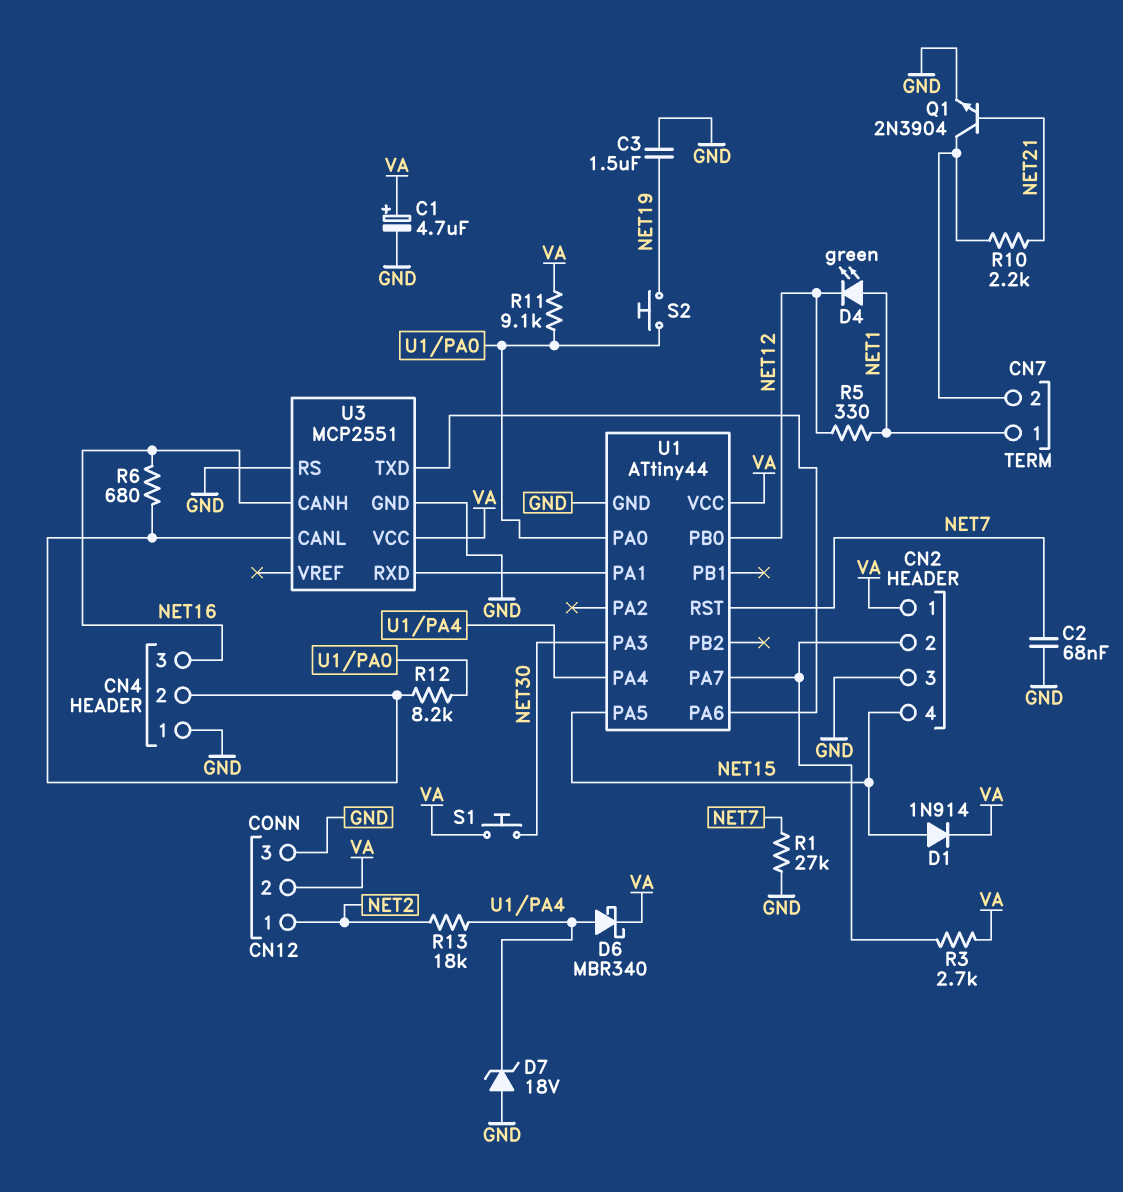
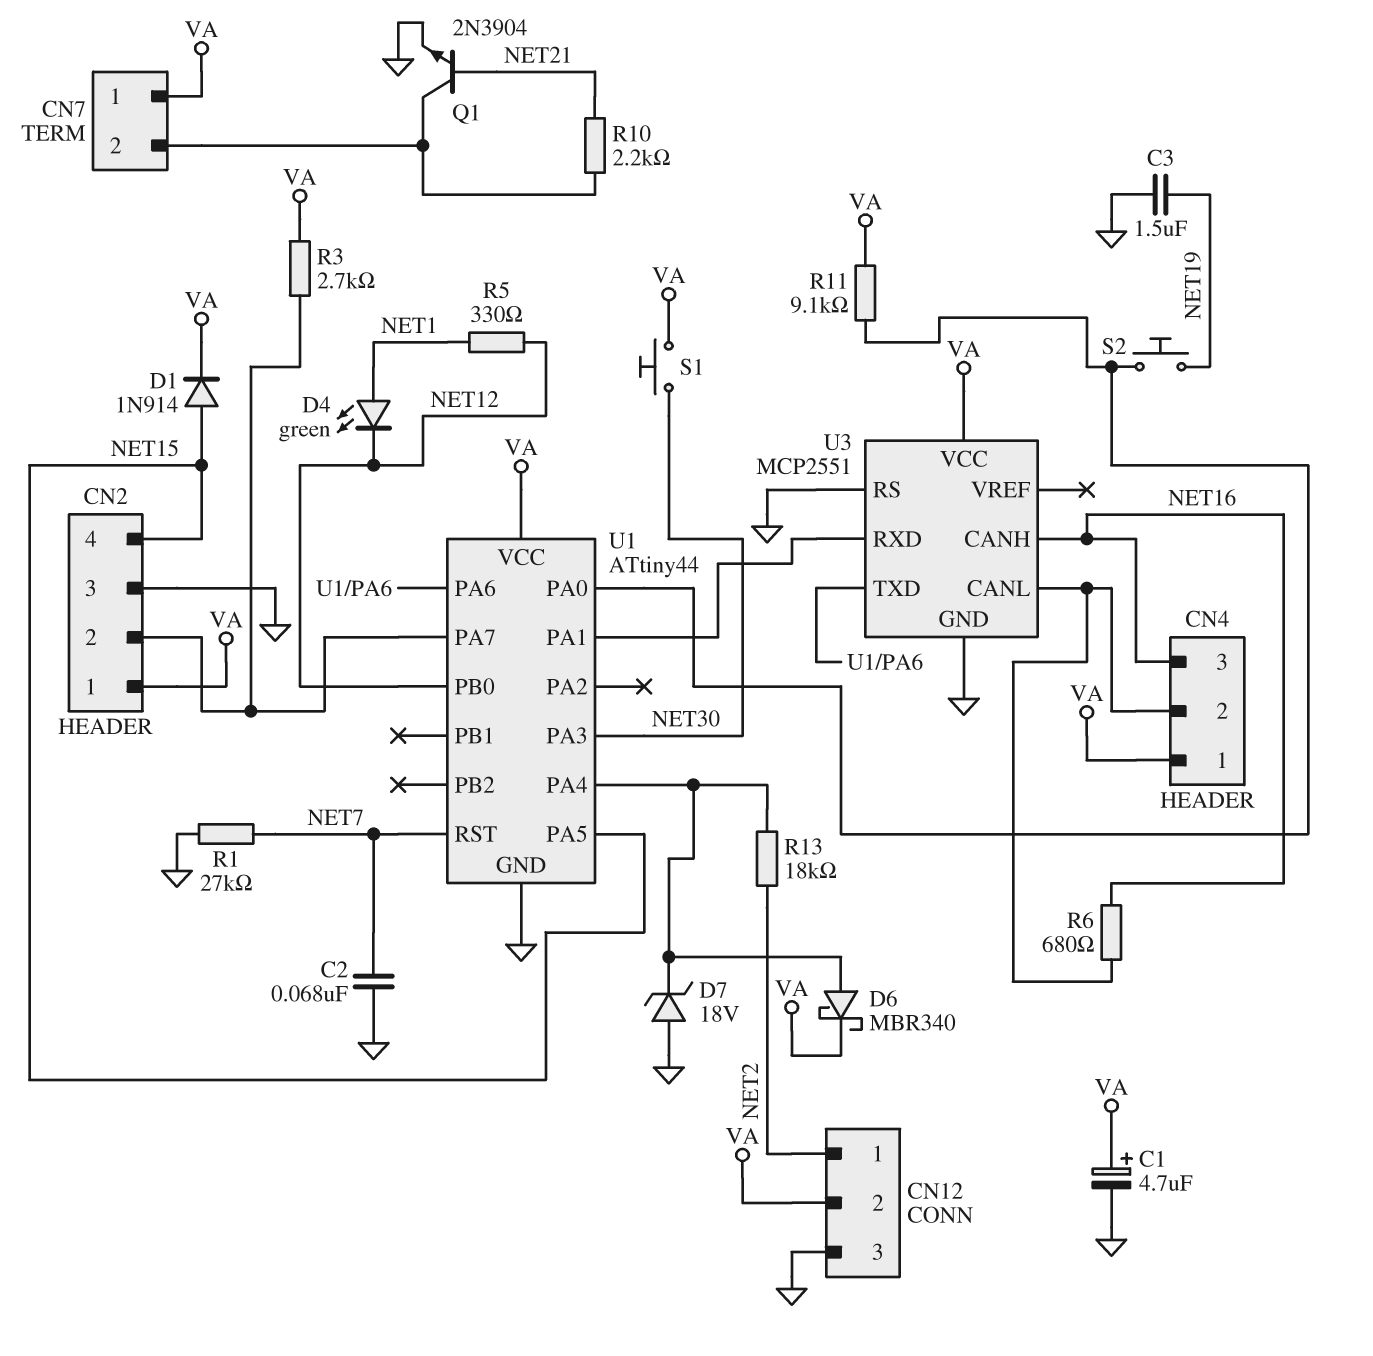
CN4 pin 1: GND -> VA
CN7 pin 1: NET1 -> VA
R12: 8.2k (CN4/2, U1/PA0) -> none

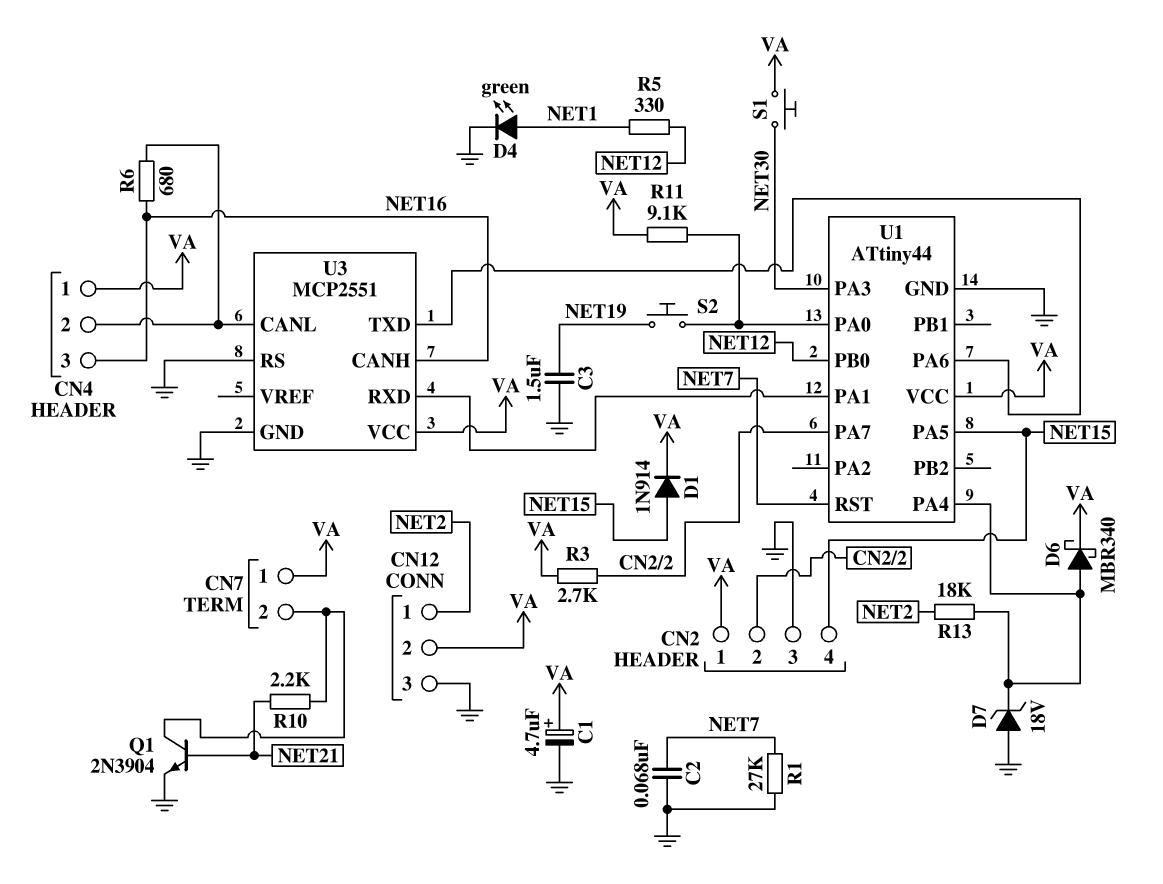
D4: LED green (A NET1, K NET12) -> LED green (A NET1, K GND)

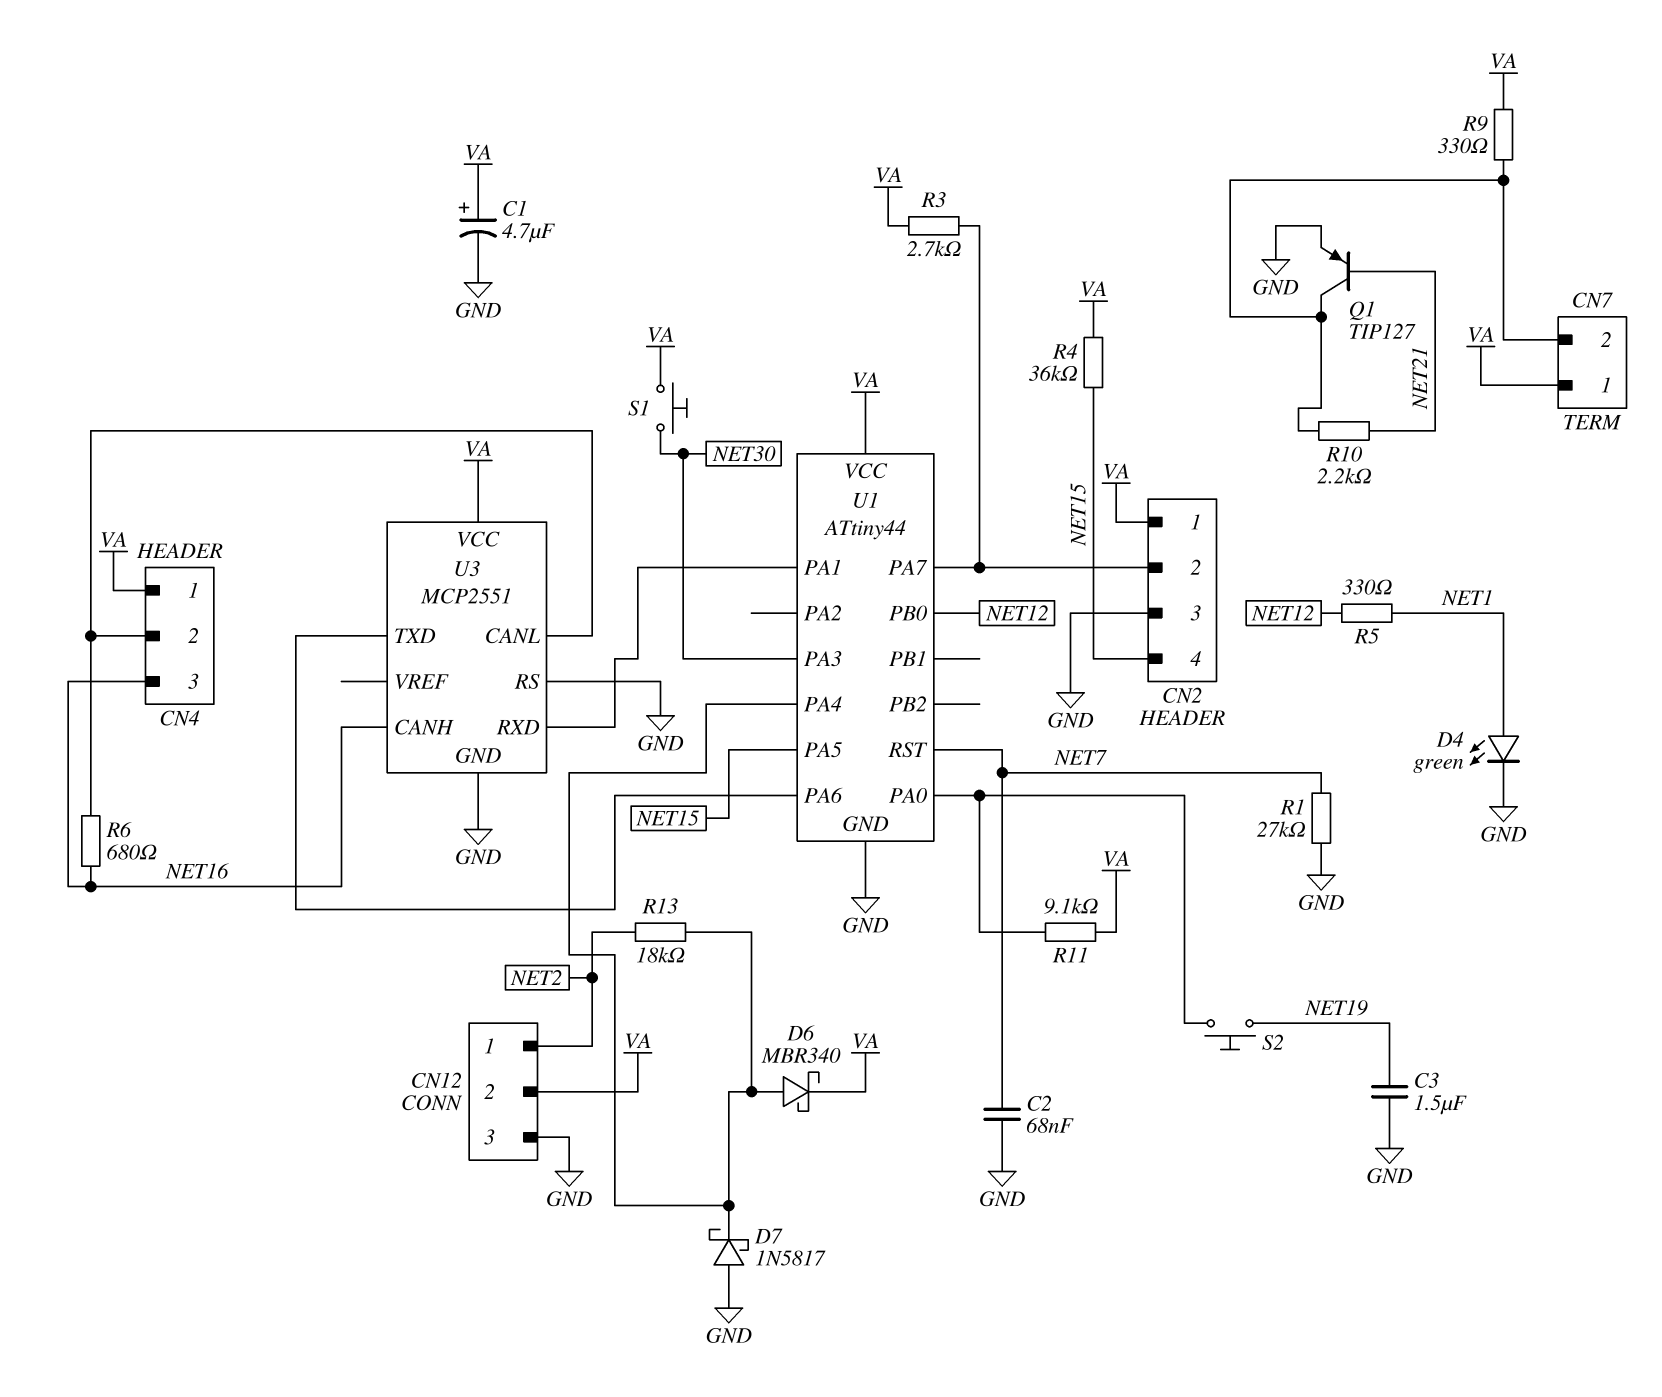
D1: diode 1N914 (A NET15, K VA) -> none
D7: zener 18V (A GND, K U1/PA4) -> schottky 1N5817 (A GND, K U1/PA4)
Q1: NPN 2N3904 (B NET21, C CN7/2, E GND) -> PNP TIP127 (B NET21, C CN7/2, E GND)
R4: none -> 36k (NET15, VA)
R9: none -> 330 (CN7/2, VA)

